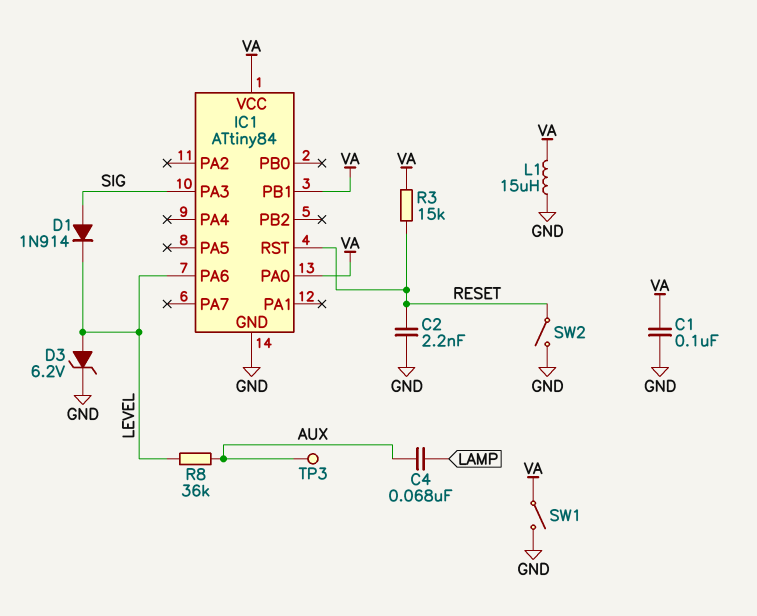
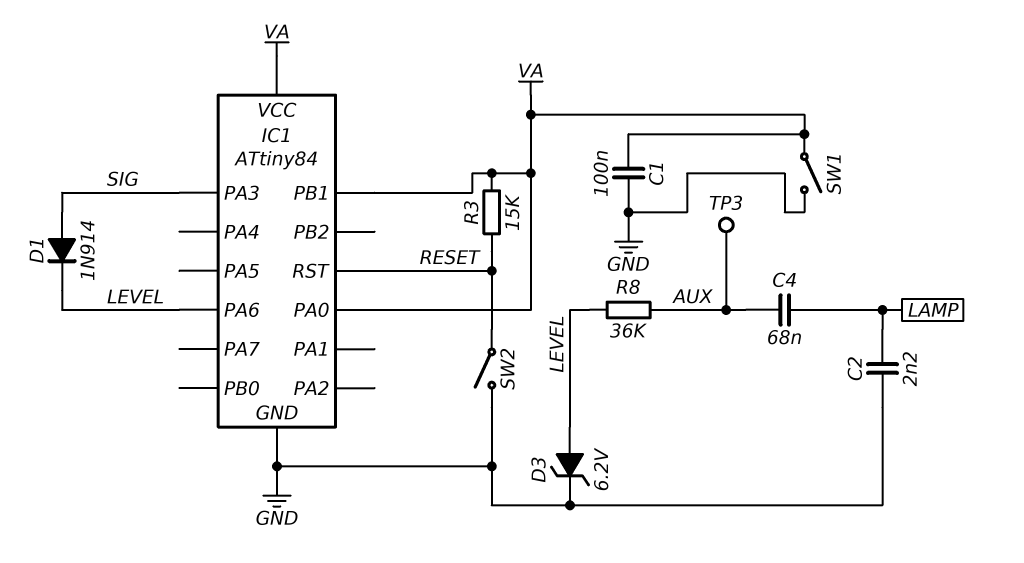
C2: 2.2nF (GND, RESET) -> 2.2nF (GND, LAMP)
L1: 15uH (GND, VA) -> none

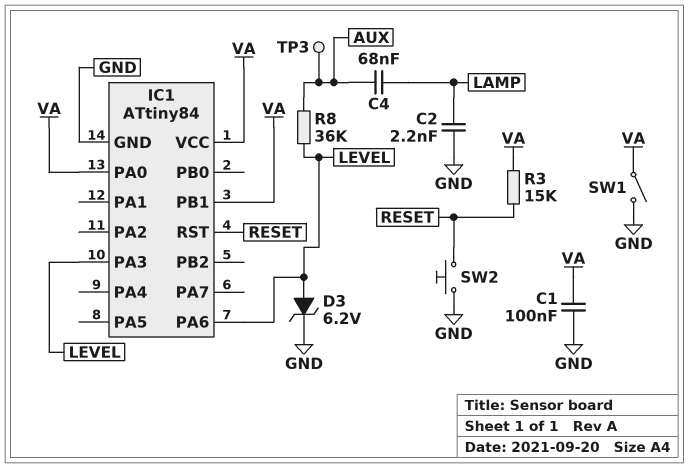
D1: diode 1N914 (A SIG, K LEVEL) -> none
IC1 pin PA3: SIG -> LEVEL
SW2: switch (GND, RESET) -> button (GND, RESET)

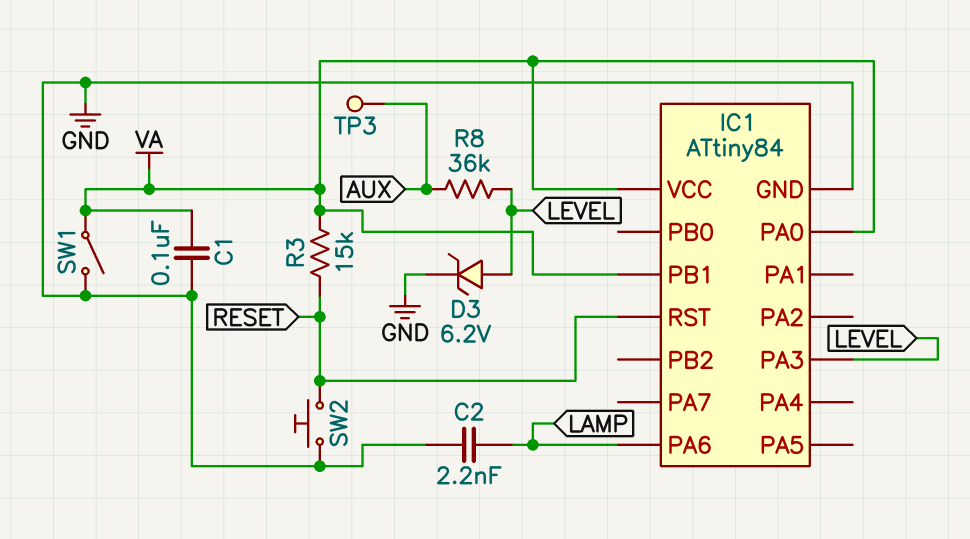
C4: 68nF (AUX, LAMP) -> none
IC1 pin PA6: LEVEL -> LAMP

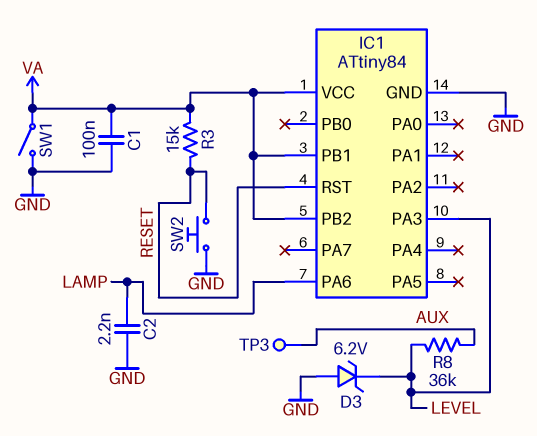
D3: zener 6.2V (A LEVEL, K GND) -> zener 6.2V (A GND, K LEVEL)
IC1 pin PA0: VA -> none
IC1 pin PB2: none -> VA

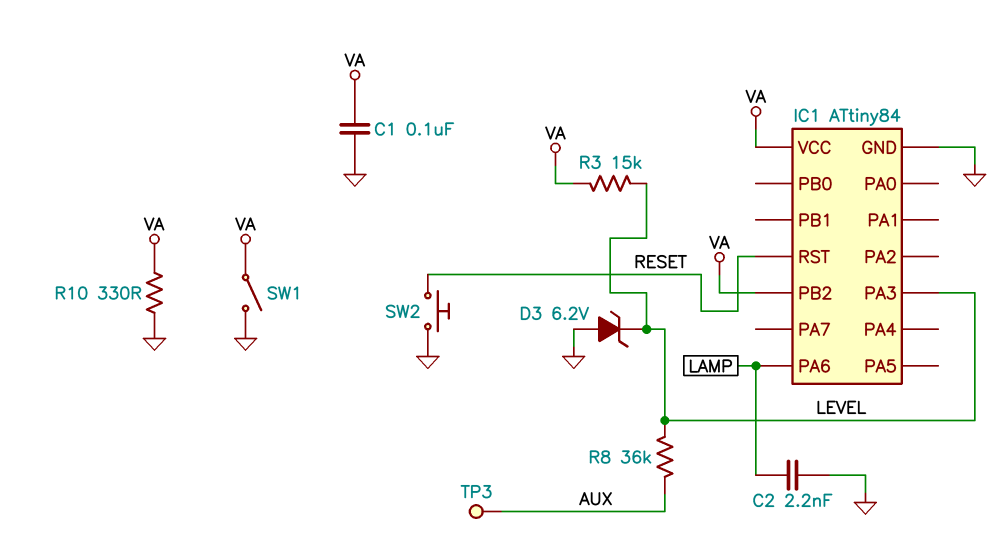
IC1 pin PB1: VA -> none
R3: 15k (RESET, VA) -> 15k (LEVEL, VA)
R10: none -> 330 (GND, VA)

